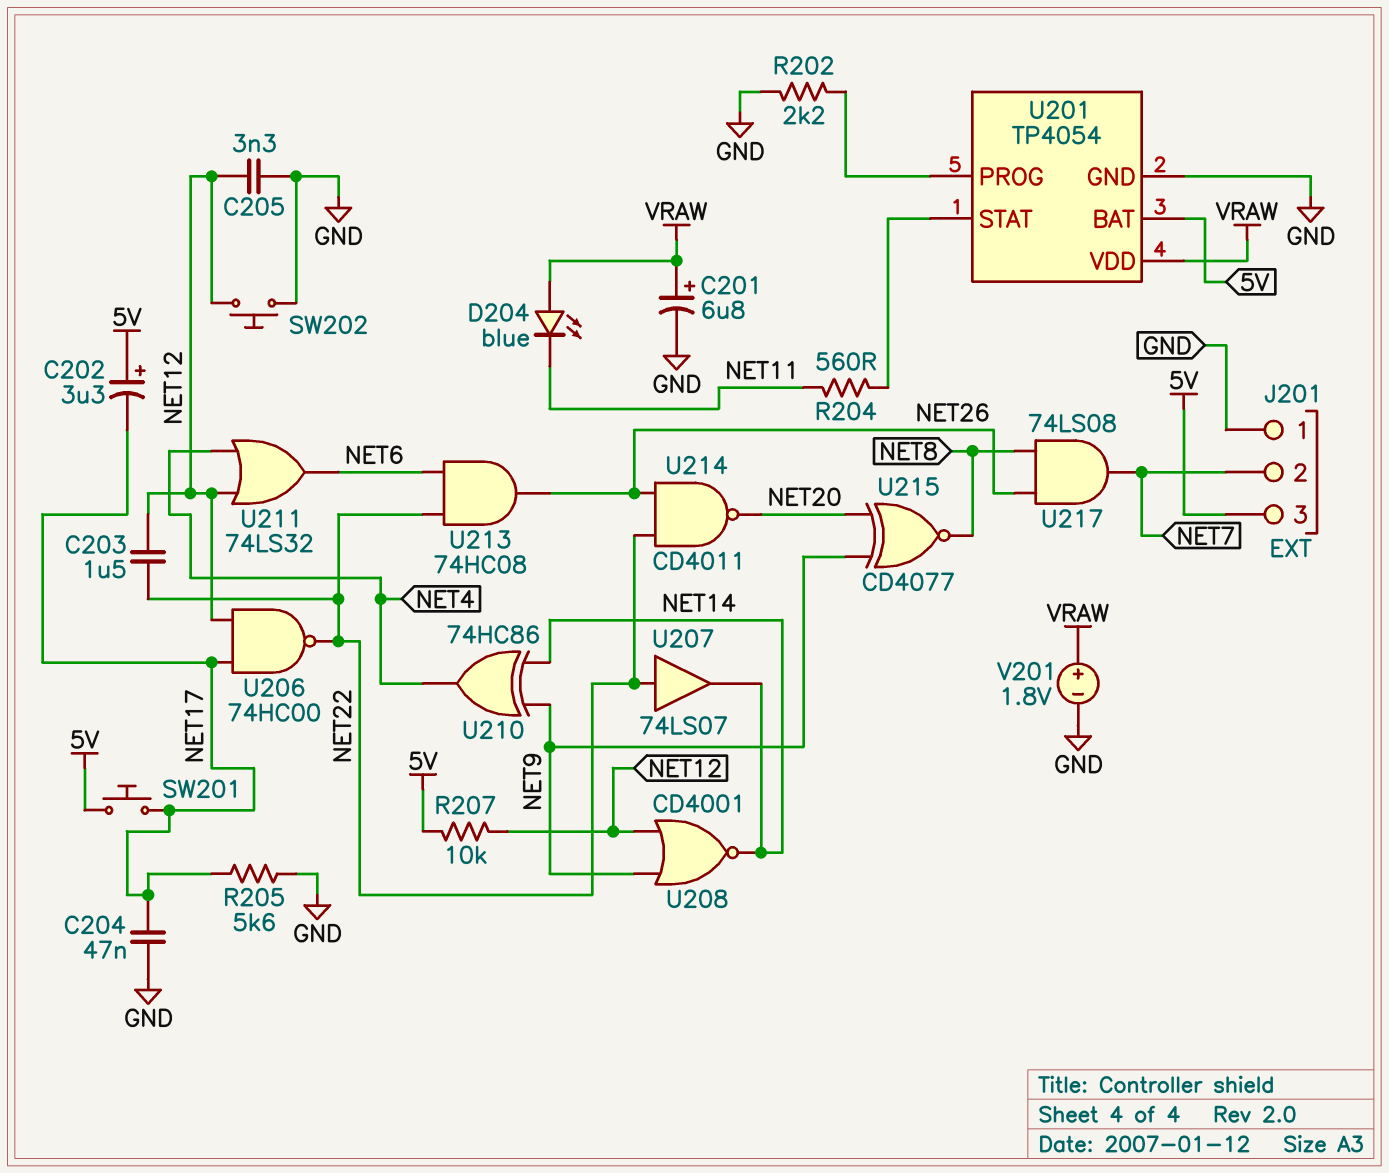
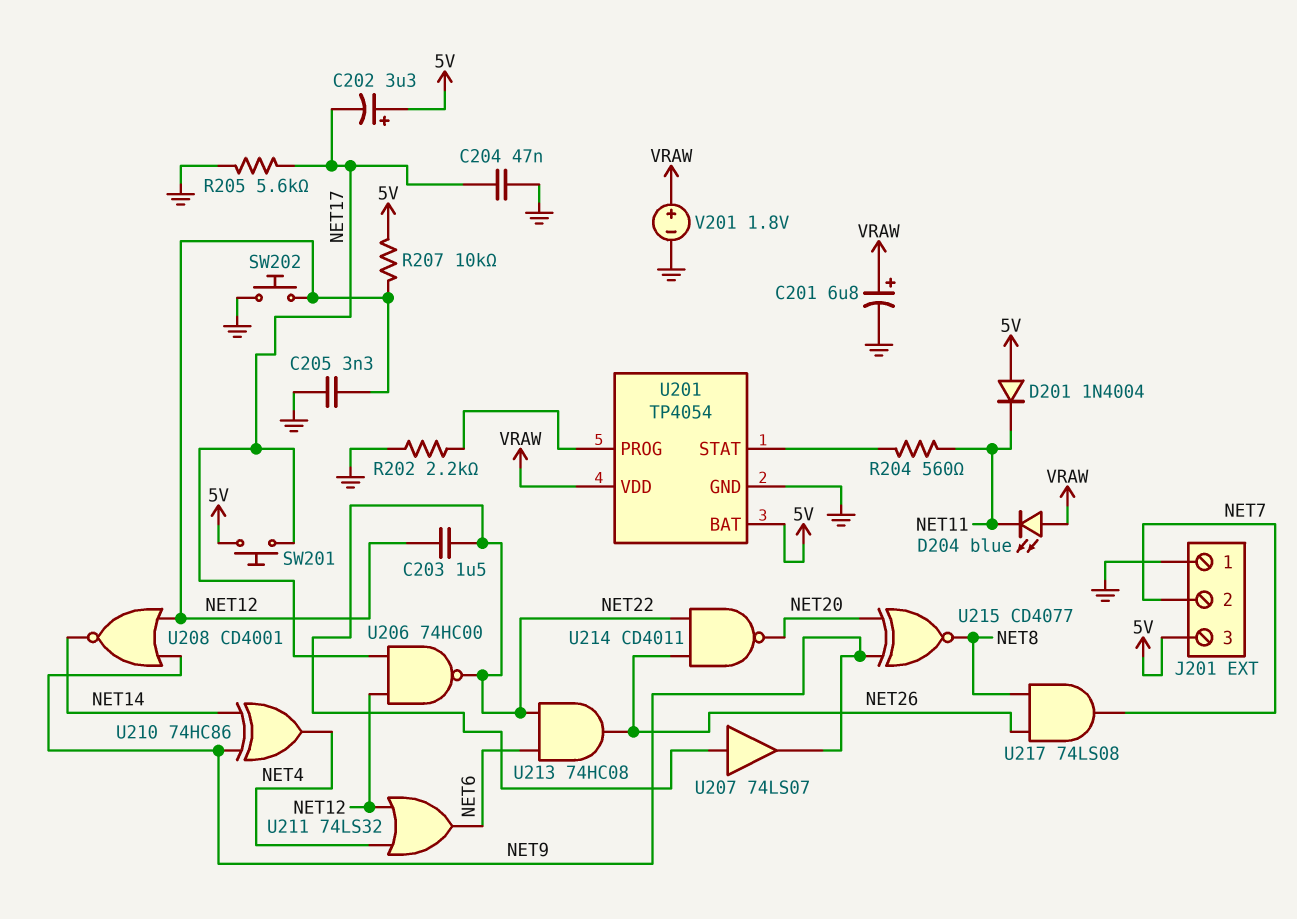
D201: none -> diode 1N4004 (A 5V, K NET11)
U207: buffer 74LS07 (in NET22, out NET14) -> buffer 74LS07 (in NET22, out NET9)

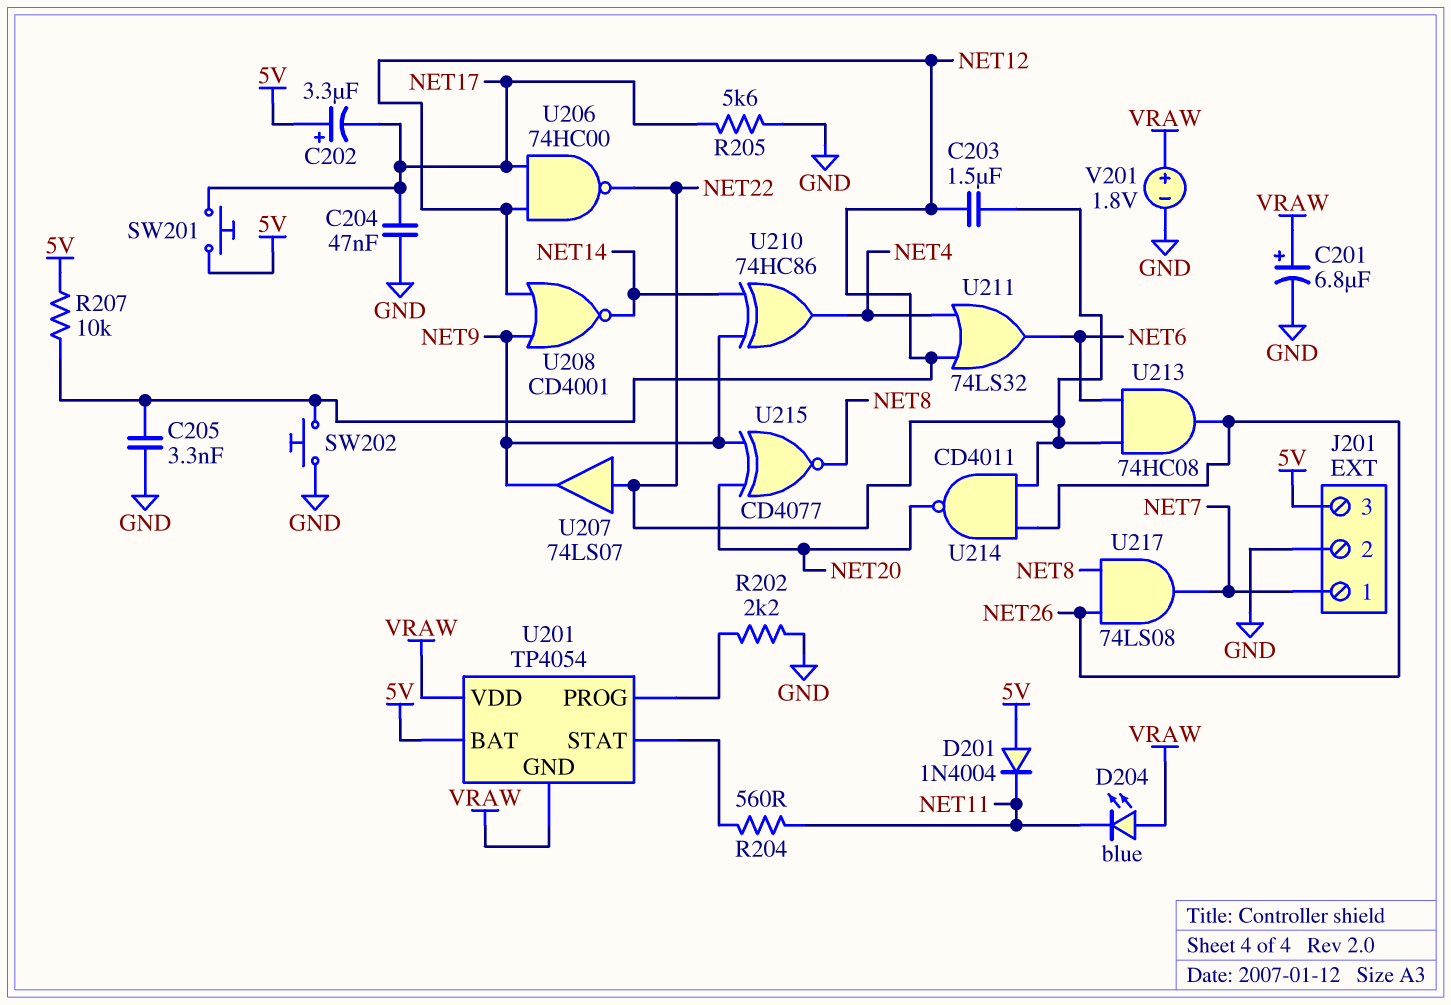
J201 pin 1: GND -> NET7
J201 pin 2: NET7 -> GND
U201 pin GND: GND -> VRAW

